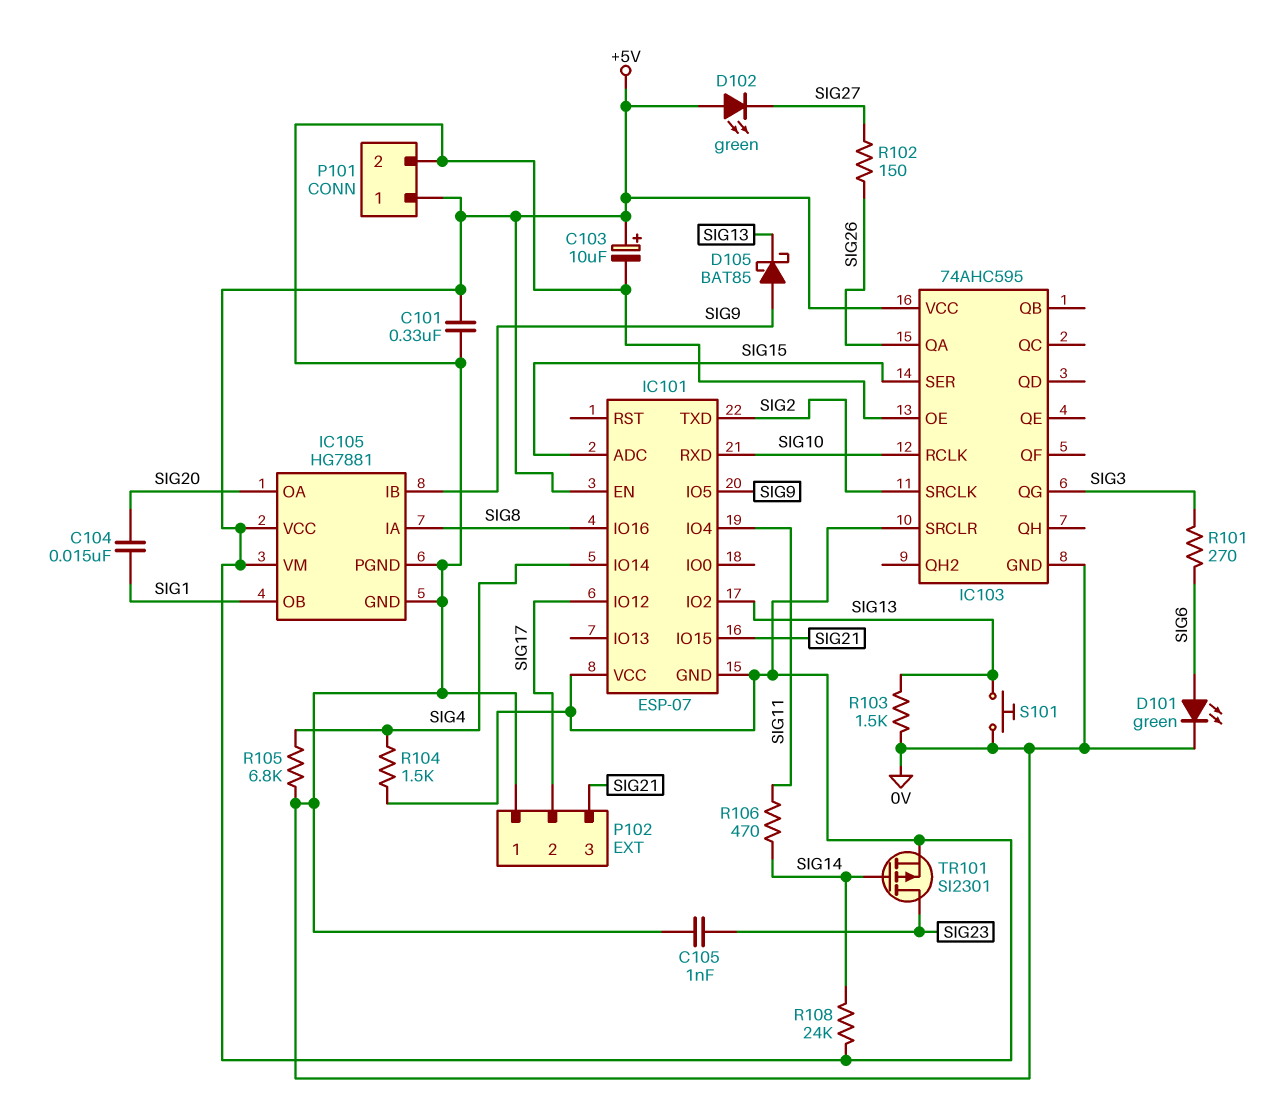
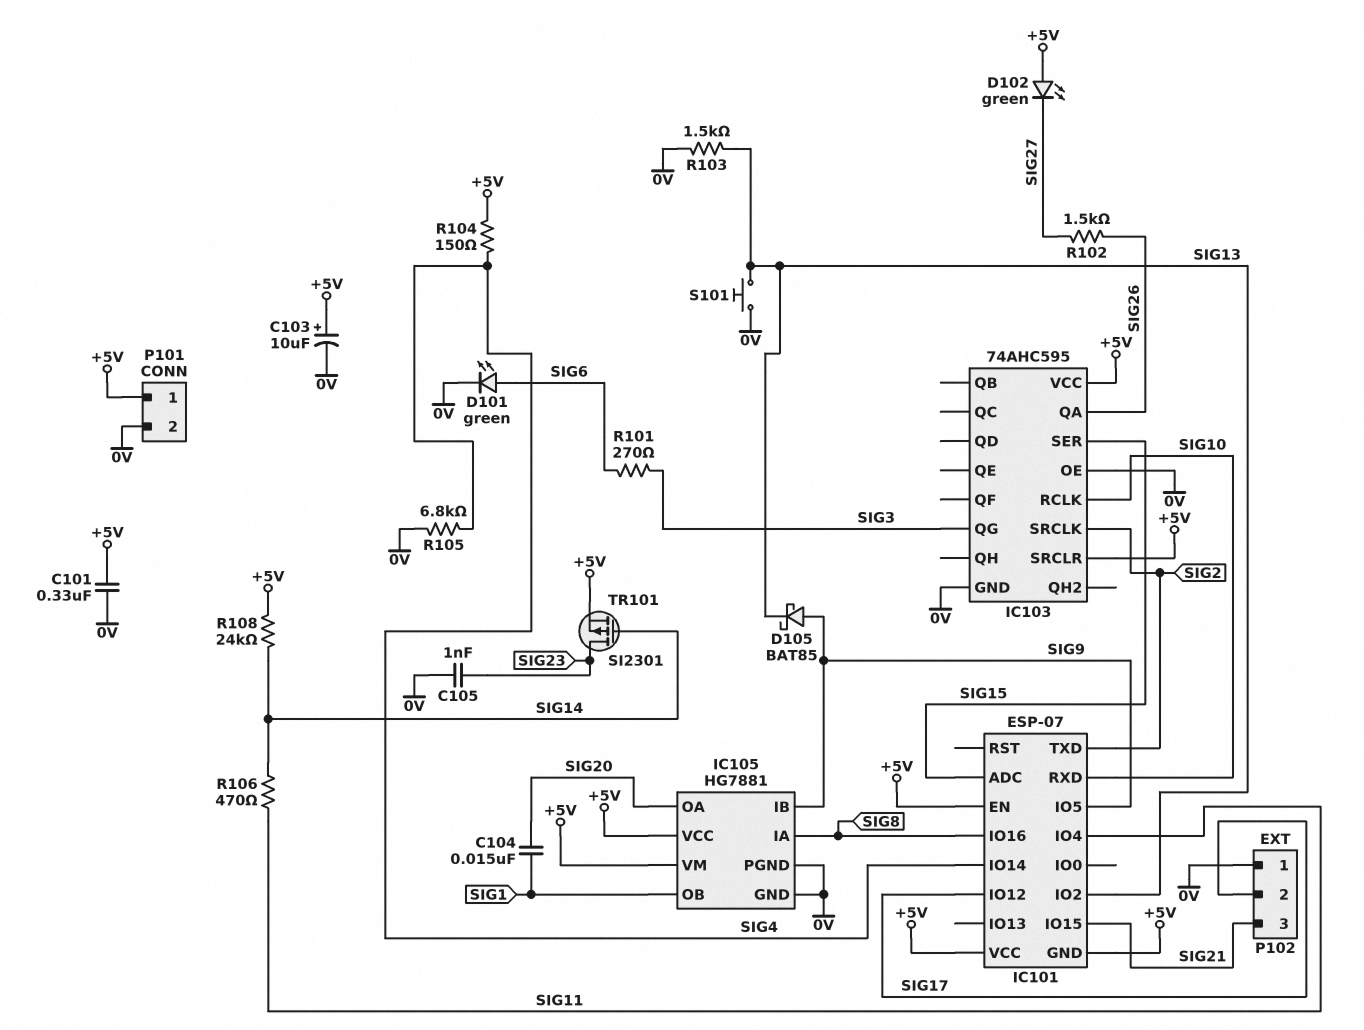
R102: 150 (SIG26, SIG27) -> 1.5k (SIG26, SIG27)
R104: 1.5k (+5V, SIG4) -> 150 (+5V, SIG4)

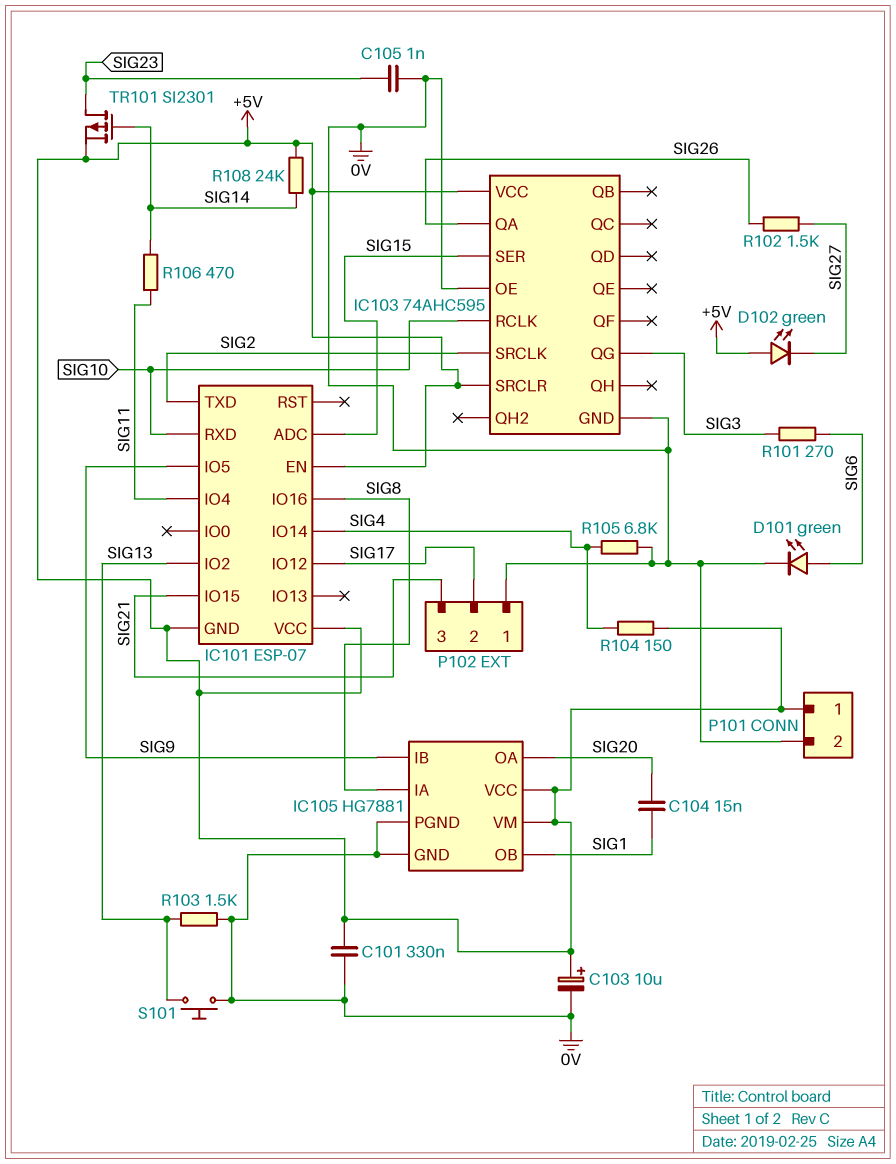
D105: schottky BAT85 (A SIG9, K SIG13) -> none

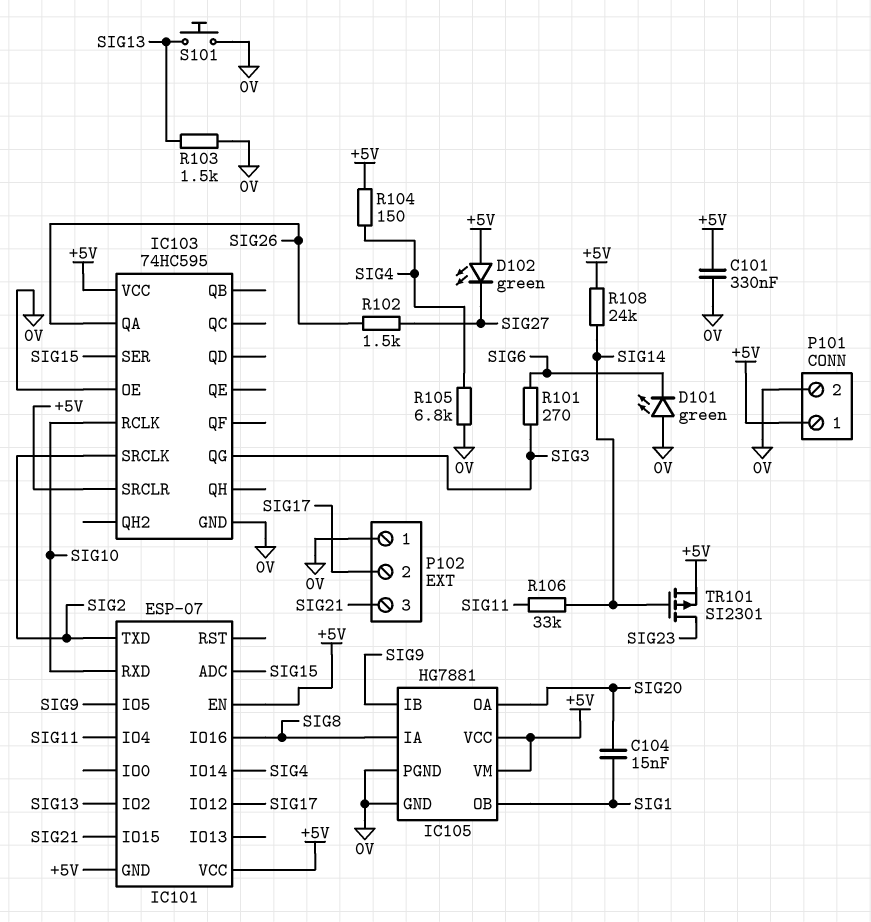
C103: 10uF (plus +5V, minus 0V) -> none
C105: 1nF (0V, SIG23) -> none
D101: LED green (A SIG6, K 0V) -> LED green (A 0V, K SIG6)
IC103: 74AHC595 -> 74HC595
R106: 470 (SIG11, SIG14) -> 33k (SIG11, SIG14)

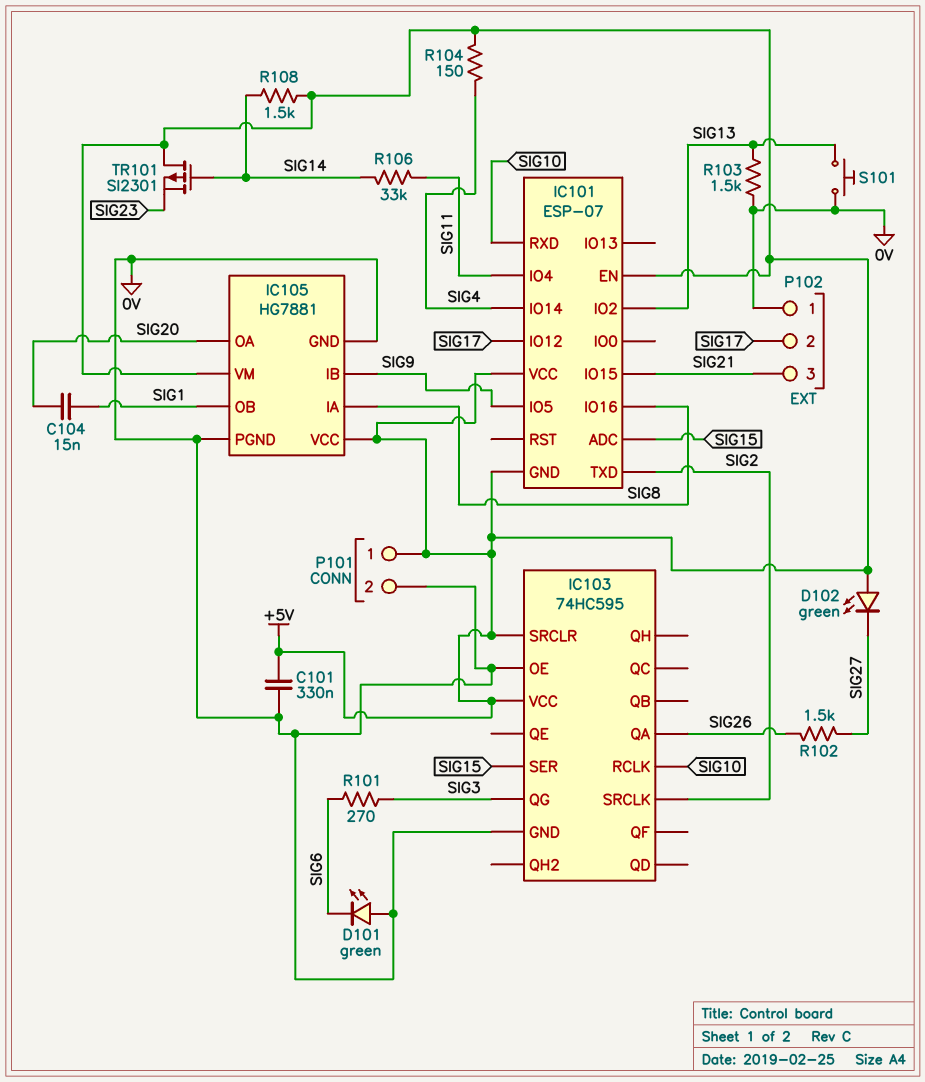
R105: 6.8k (0V, SIG4) -> none
R108: 24k (+5V, SIG14) -> 1.5k (+5V, SIG14)
TR101: PMOS SI2301 (G SIG14, D SIG23, S +5V) -> PMOS SI2301 (G SIG14, D +5V, S SIG23)

